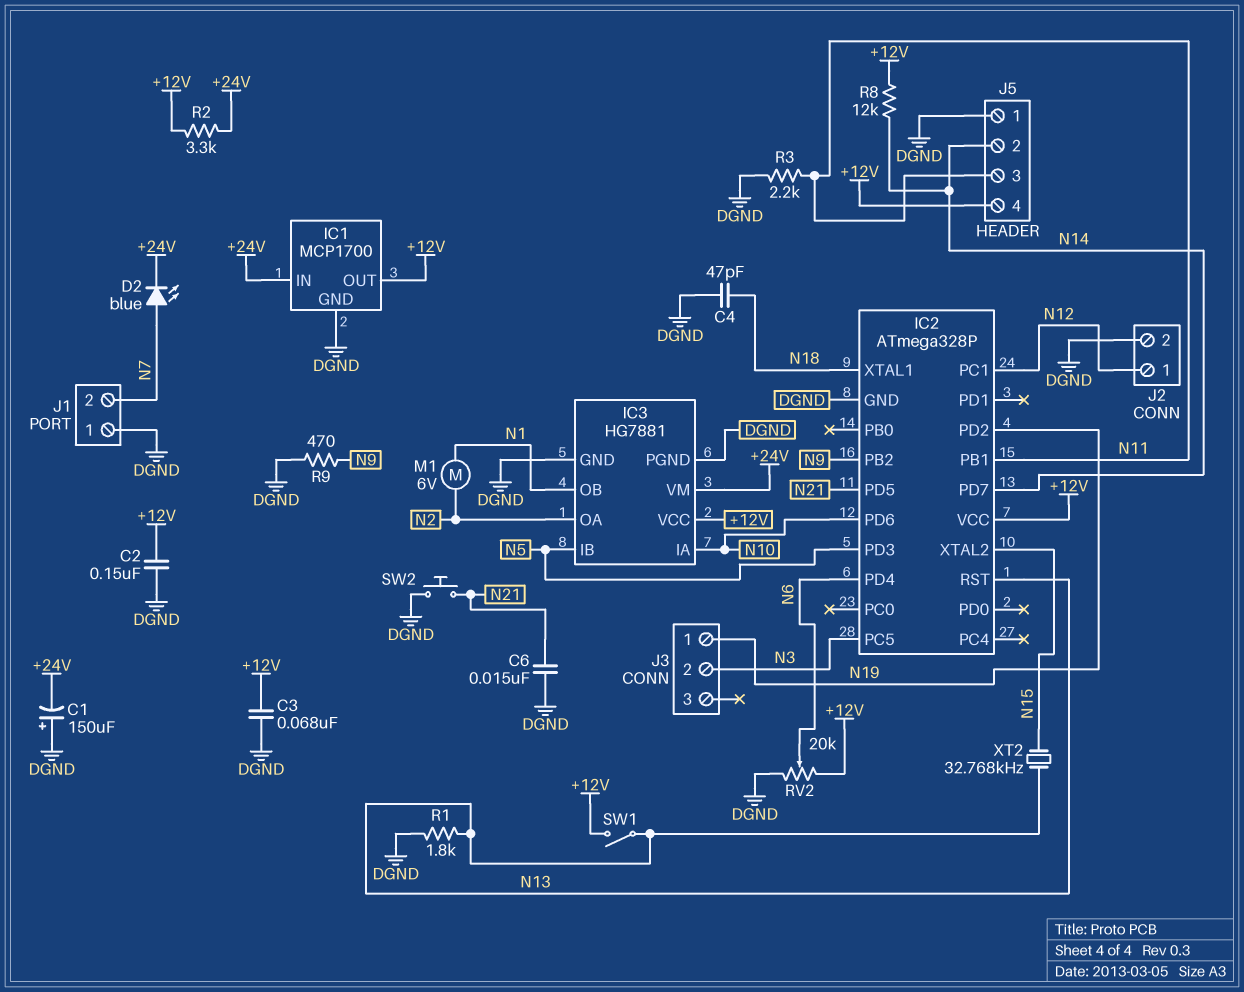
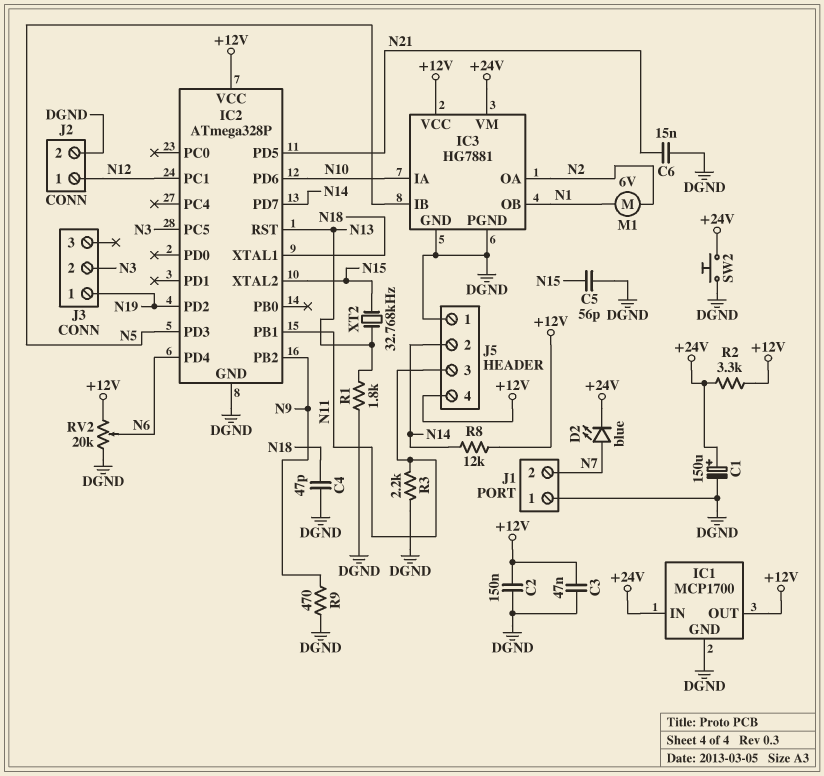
C1: 150uF (plus DGND, minus +24V) -> 150uF (plus +24V, minus DGND)
C3: 68nF (+12V, DGND) -> 47nF (+12V, DGND)
C5: none -> 56pF (DGND, N15)
SW1: switch (+12V, N13) -> none
SW2: button (DGND, N21) -> button (+24V, DGND)

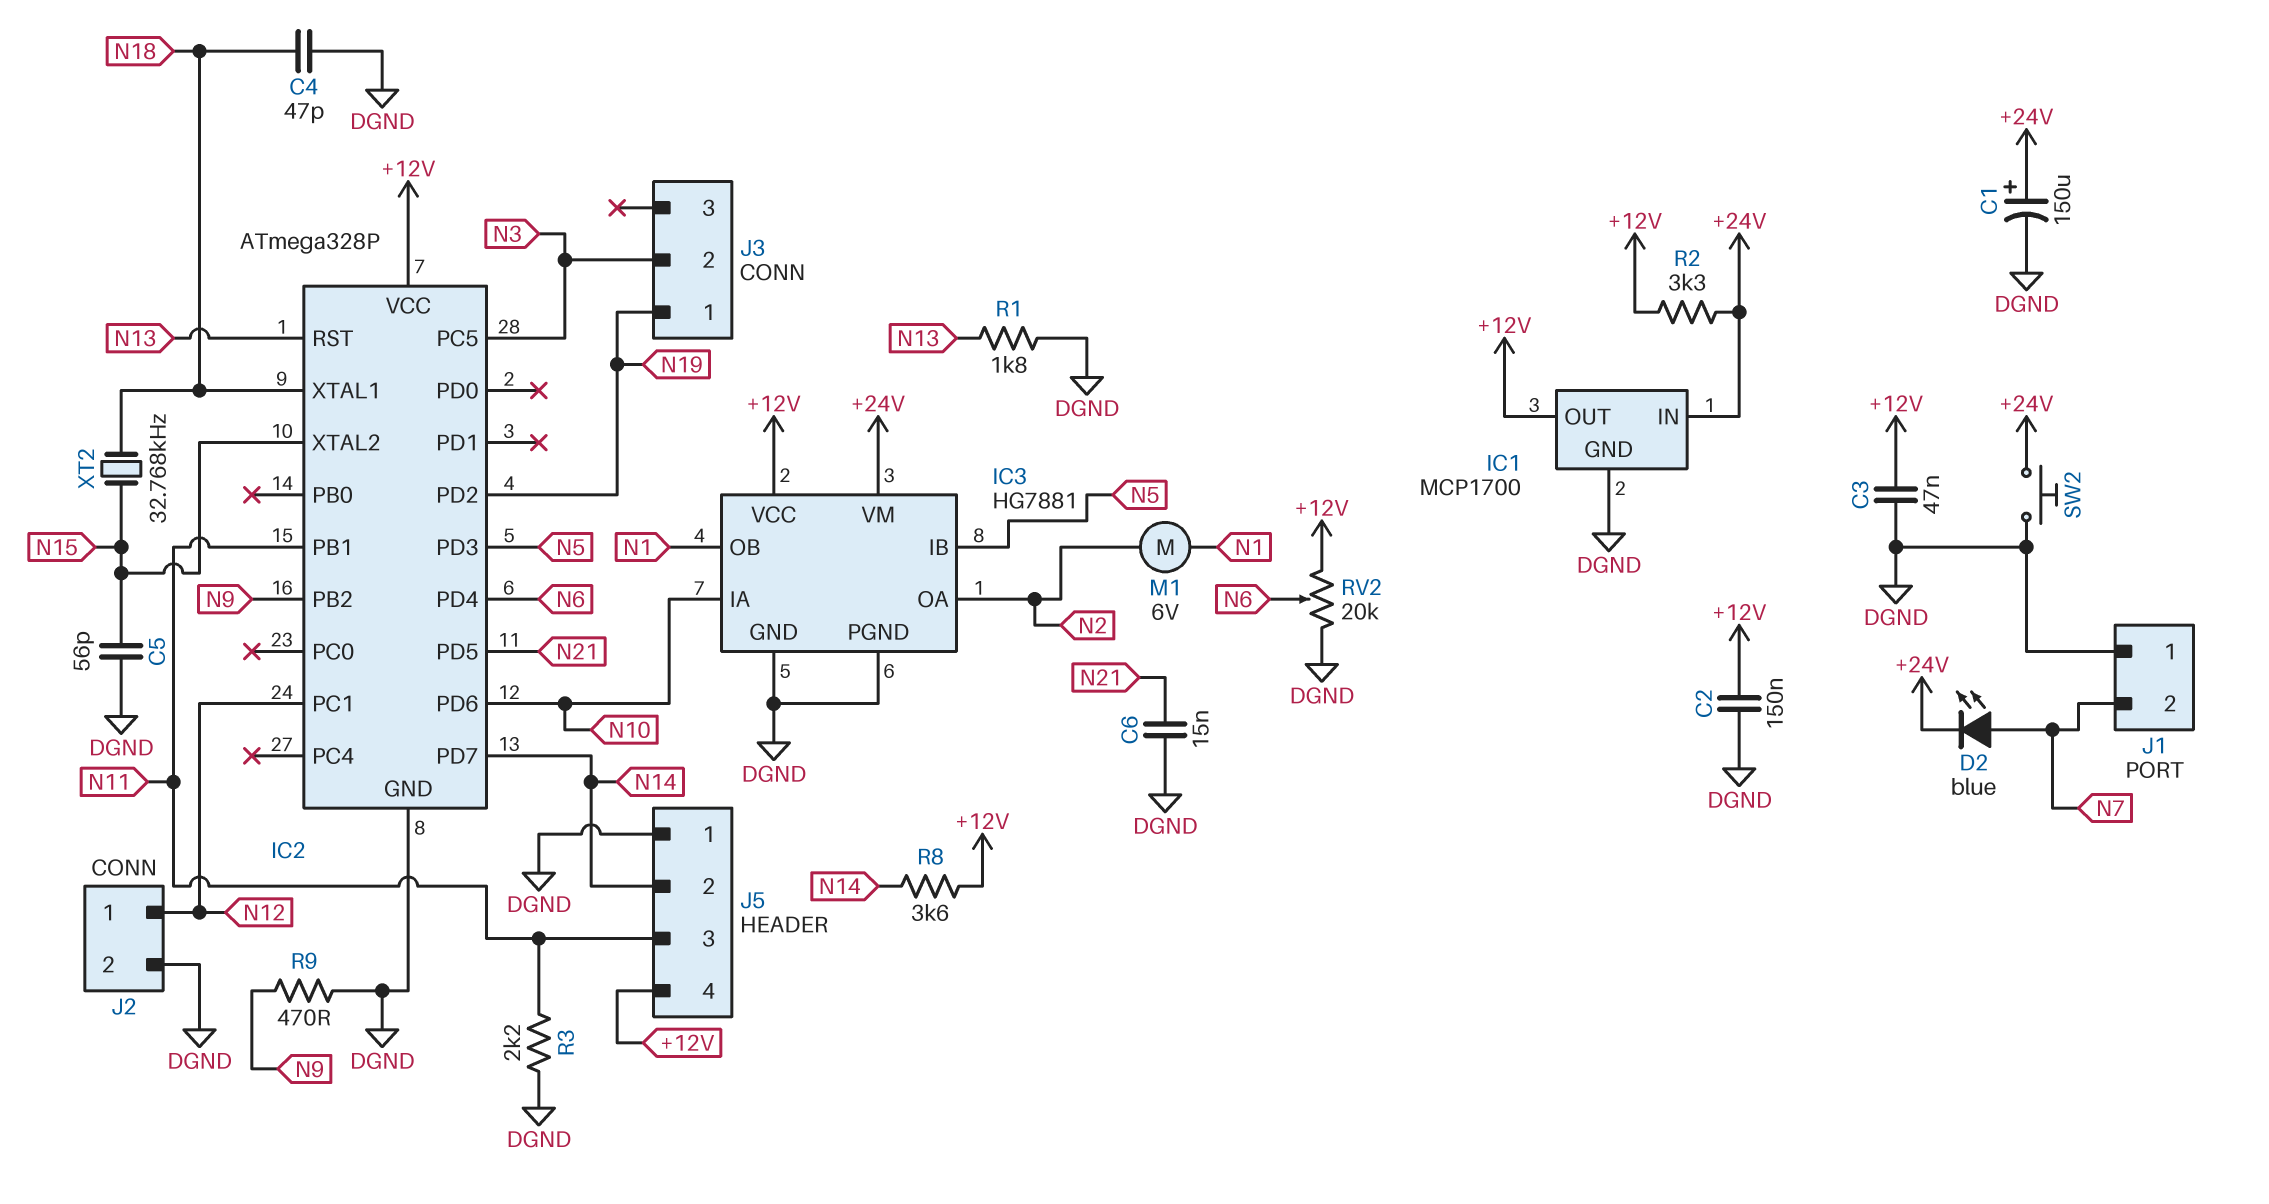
R8: 12k (+12V, N14) -> 3.6k (+12V, N14)
XT2: 32.768kHz (N13, N15) -> 32.768kHz (N15, N18)

